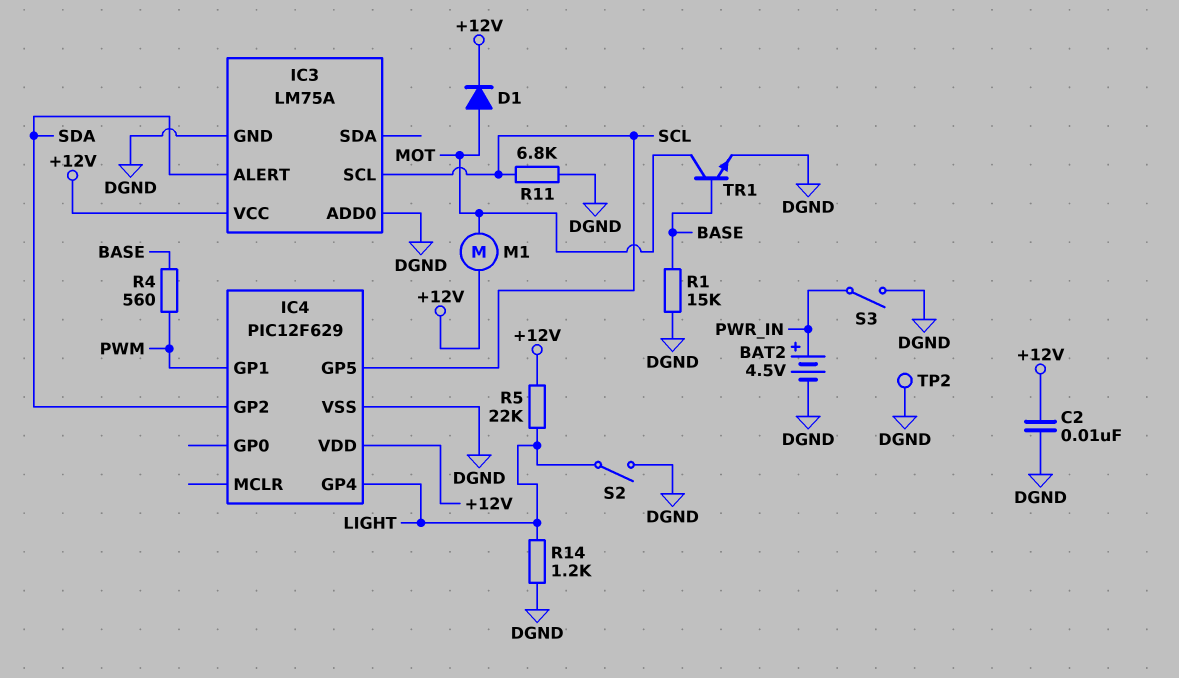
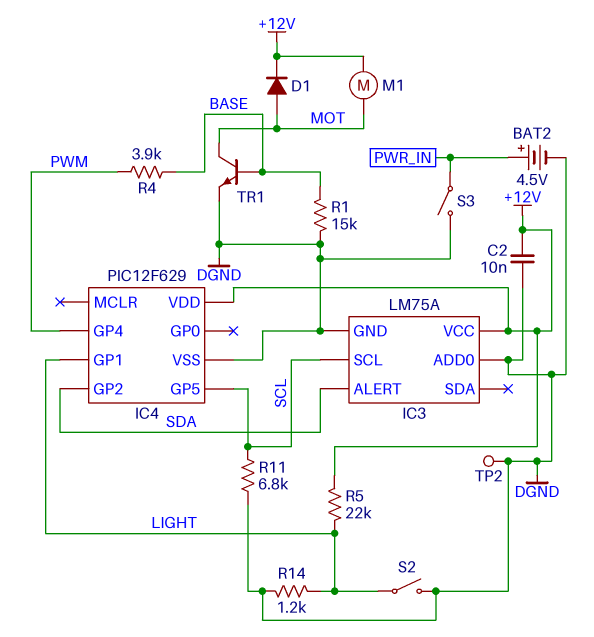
IC4 pin GP1: PWM -> LIGHT
IC4 pin GP4: LIGHT -> PWM
R4: 560 (BASE, PWM) -> 3.9k (BASE, PWM)

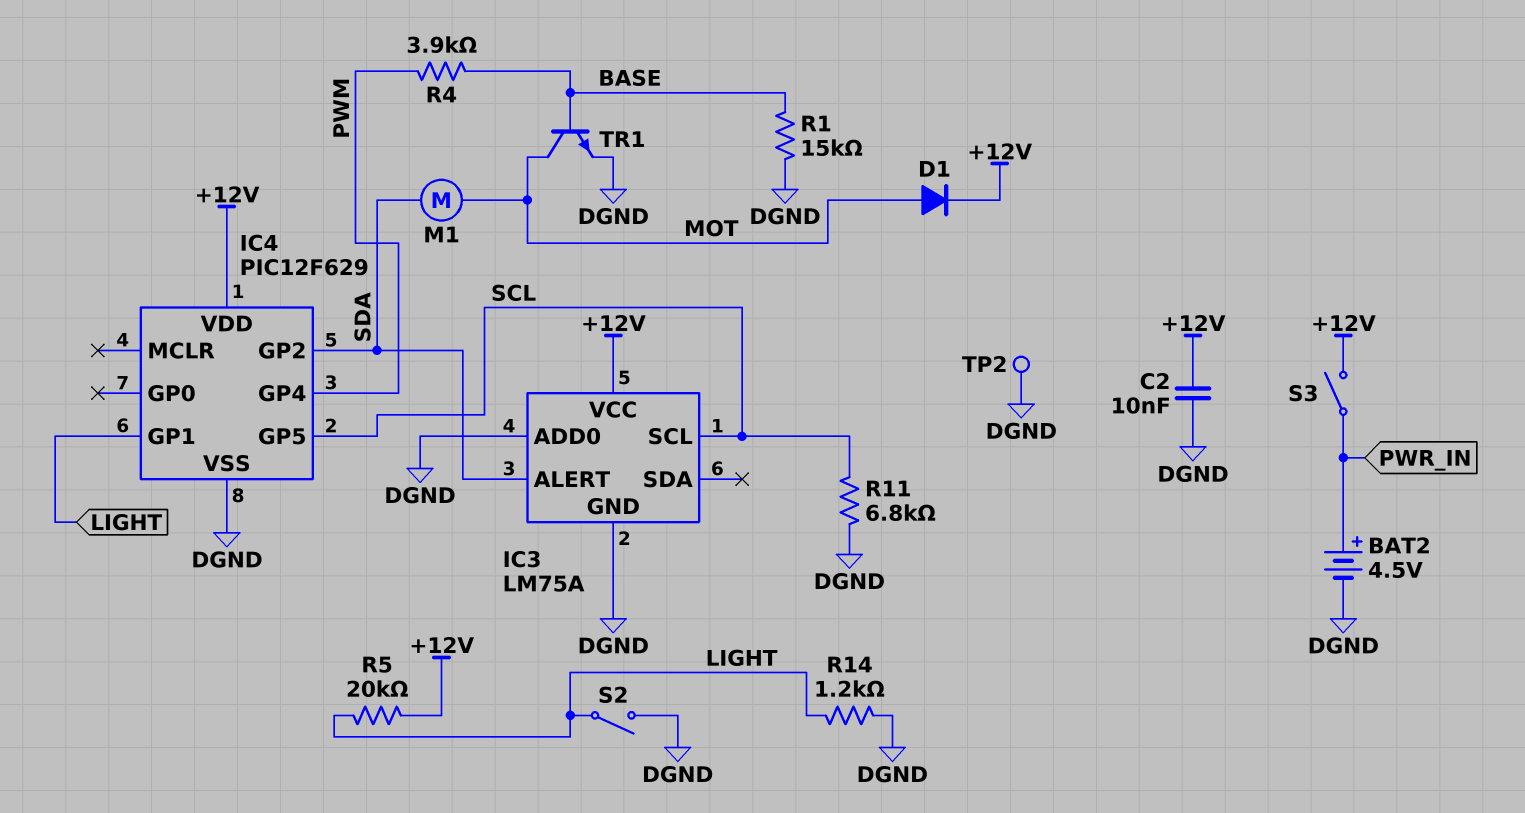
M1: motor (+12V, MOT) -> motor (MOT, SDA)
R5: 22k (+12V, LIGHT) -> 20k (+12V, LIGHT)
S3: switch (DGND, PWR_IN) -> switch (+12V, PWR_IN)

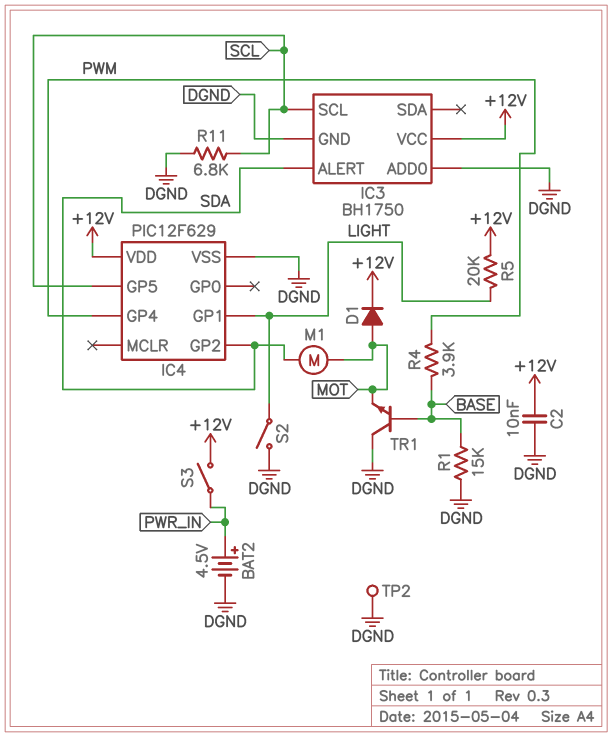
IC3: LM75A -> BH1750
R14: 1.2k (DGND, LIGHT) -> none
TR1: NPN (B BASE, C MOT, E DGND) -> NPN (B BASE, C DGND, E MOT)

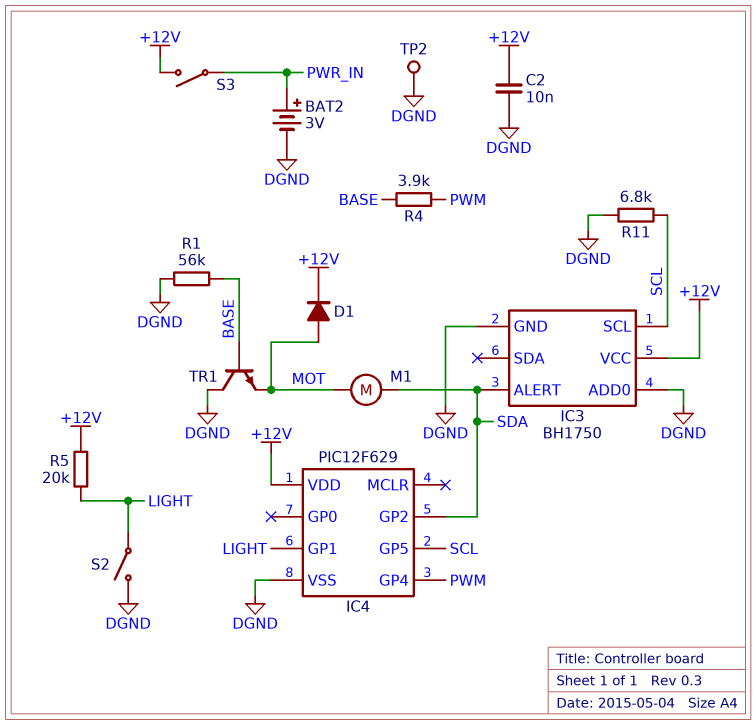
BAT2: 4.5V (plus PWR_IN, minus DGND) -> 3V (plus PWR_IN, minus DGND)
R1: 15k (BASE, DGND) -> 56k (BASE, DGND)

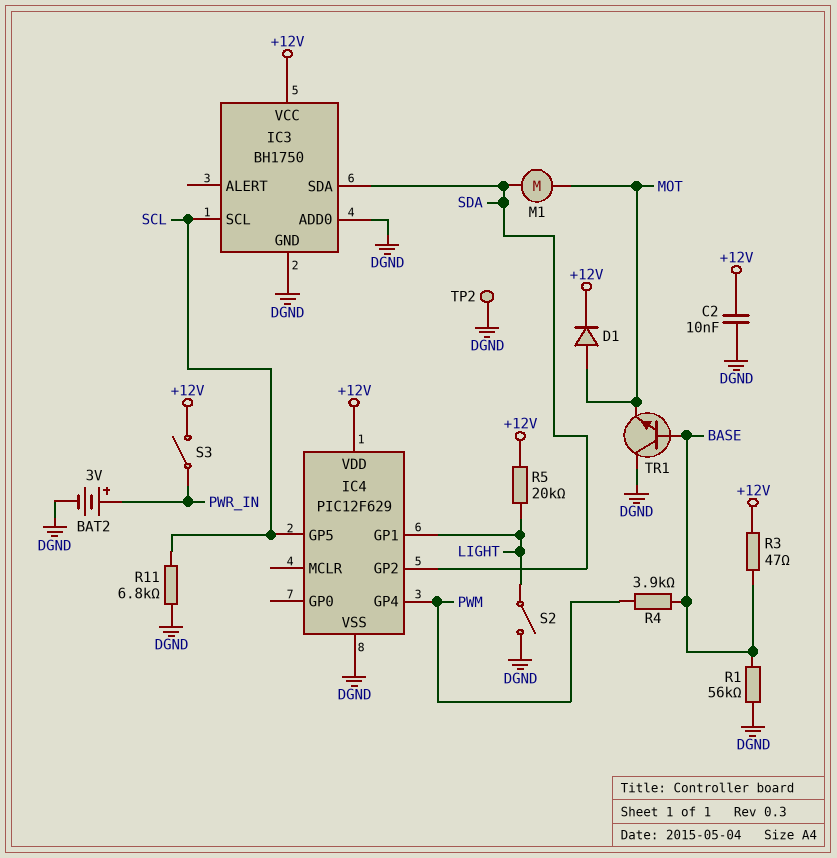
IC3 pin ALERT: SDA -> none
IC3 pin SDA: none -> SDA
R3: none -> 47 (+12V, BASE)

